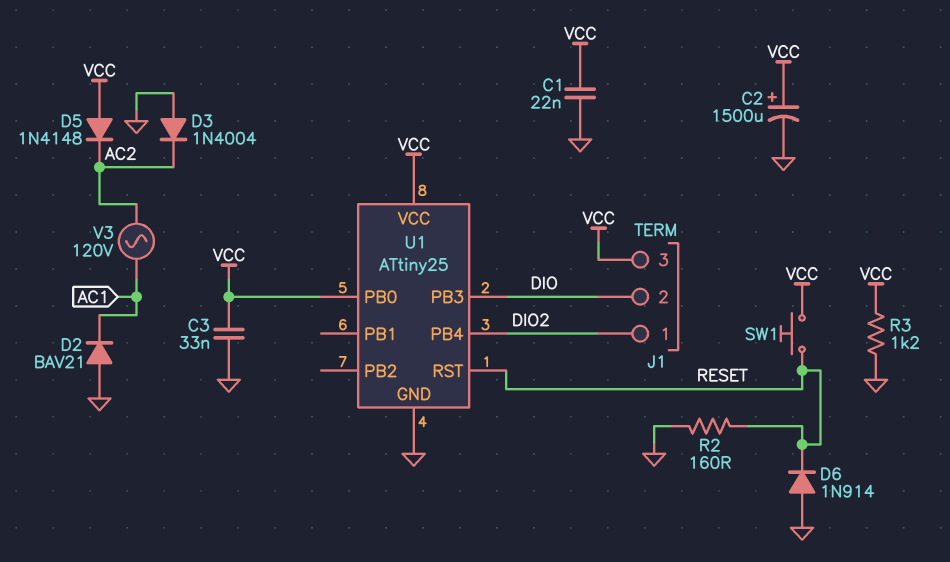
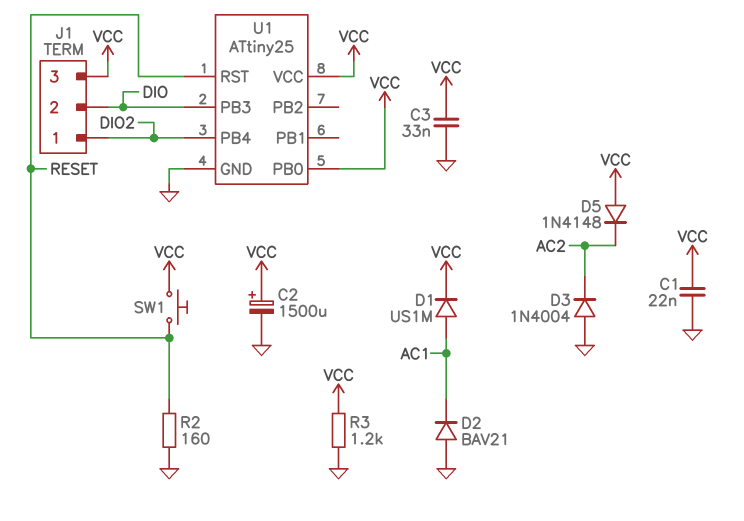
D1: none -> diode US1M (A AC1, K VCC)
D6: diode 1N914 (A GND, K RESET) -> none
V3: AC 120V (AC1, AC2) -> none

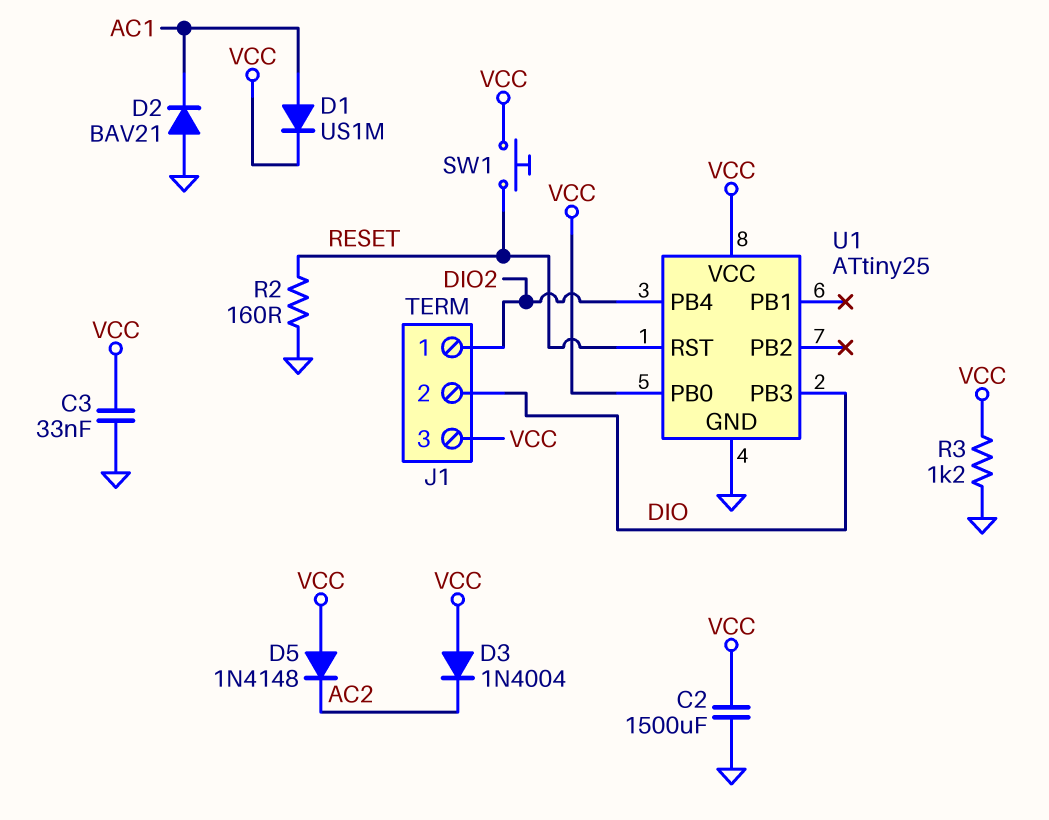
C1: 22nF (GND, VCC) -> none
C2: 1500uF (plus VCC, minus GND) -> 1500uF (GND, VCC)
D3: diode 1N4004 (A GND, K AC2) -> diode 1N4004 (A VCC, K AC2)

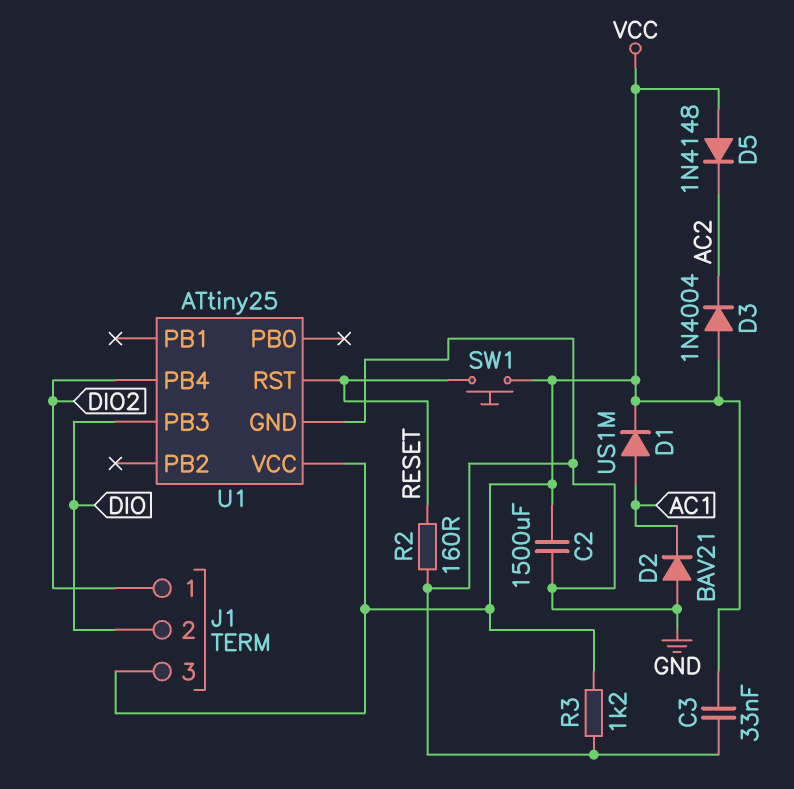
U1 pin PB0: VCC -> none

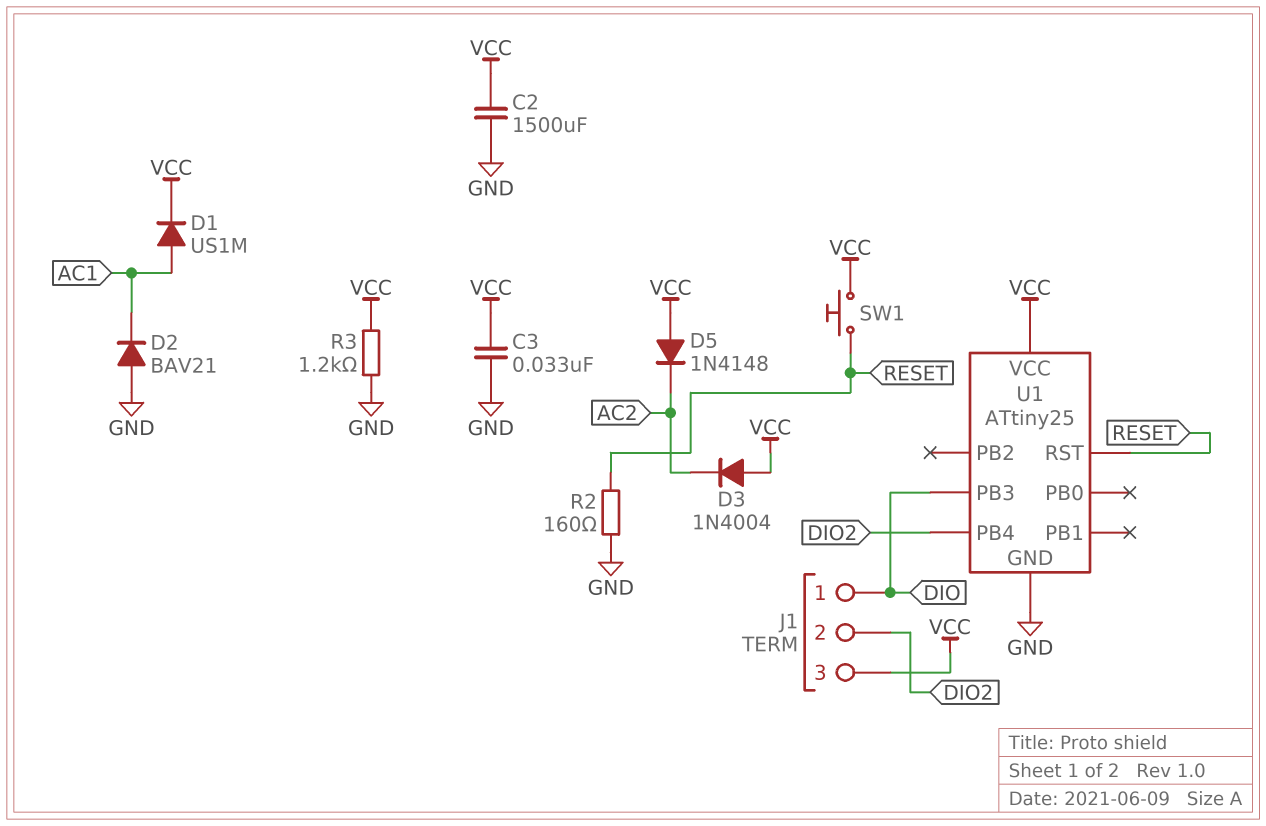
J1 pin 1: DIO2 -> DIO
J1 pin 2: DIO -> DIO2

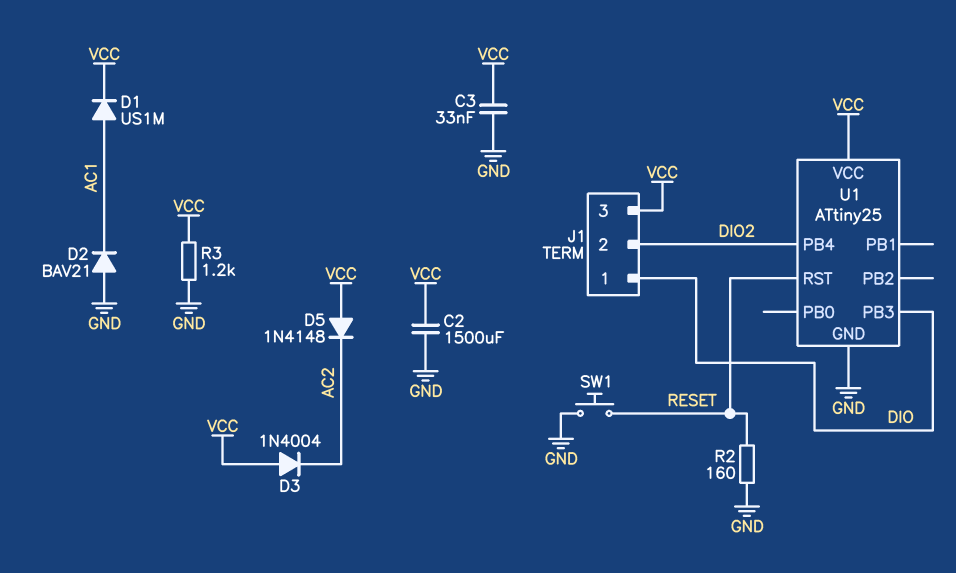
SW1: button (RESET, VCC) -> button (GND, RESET)

